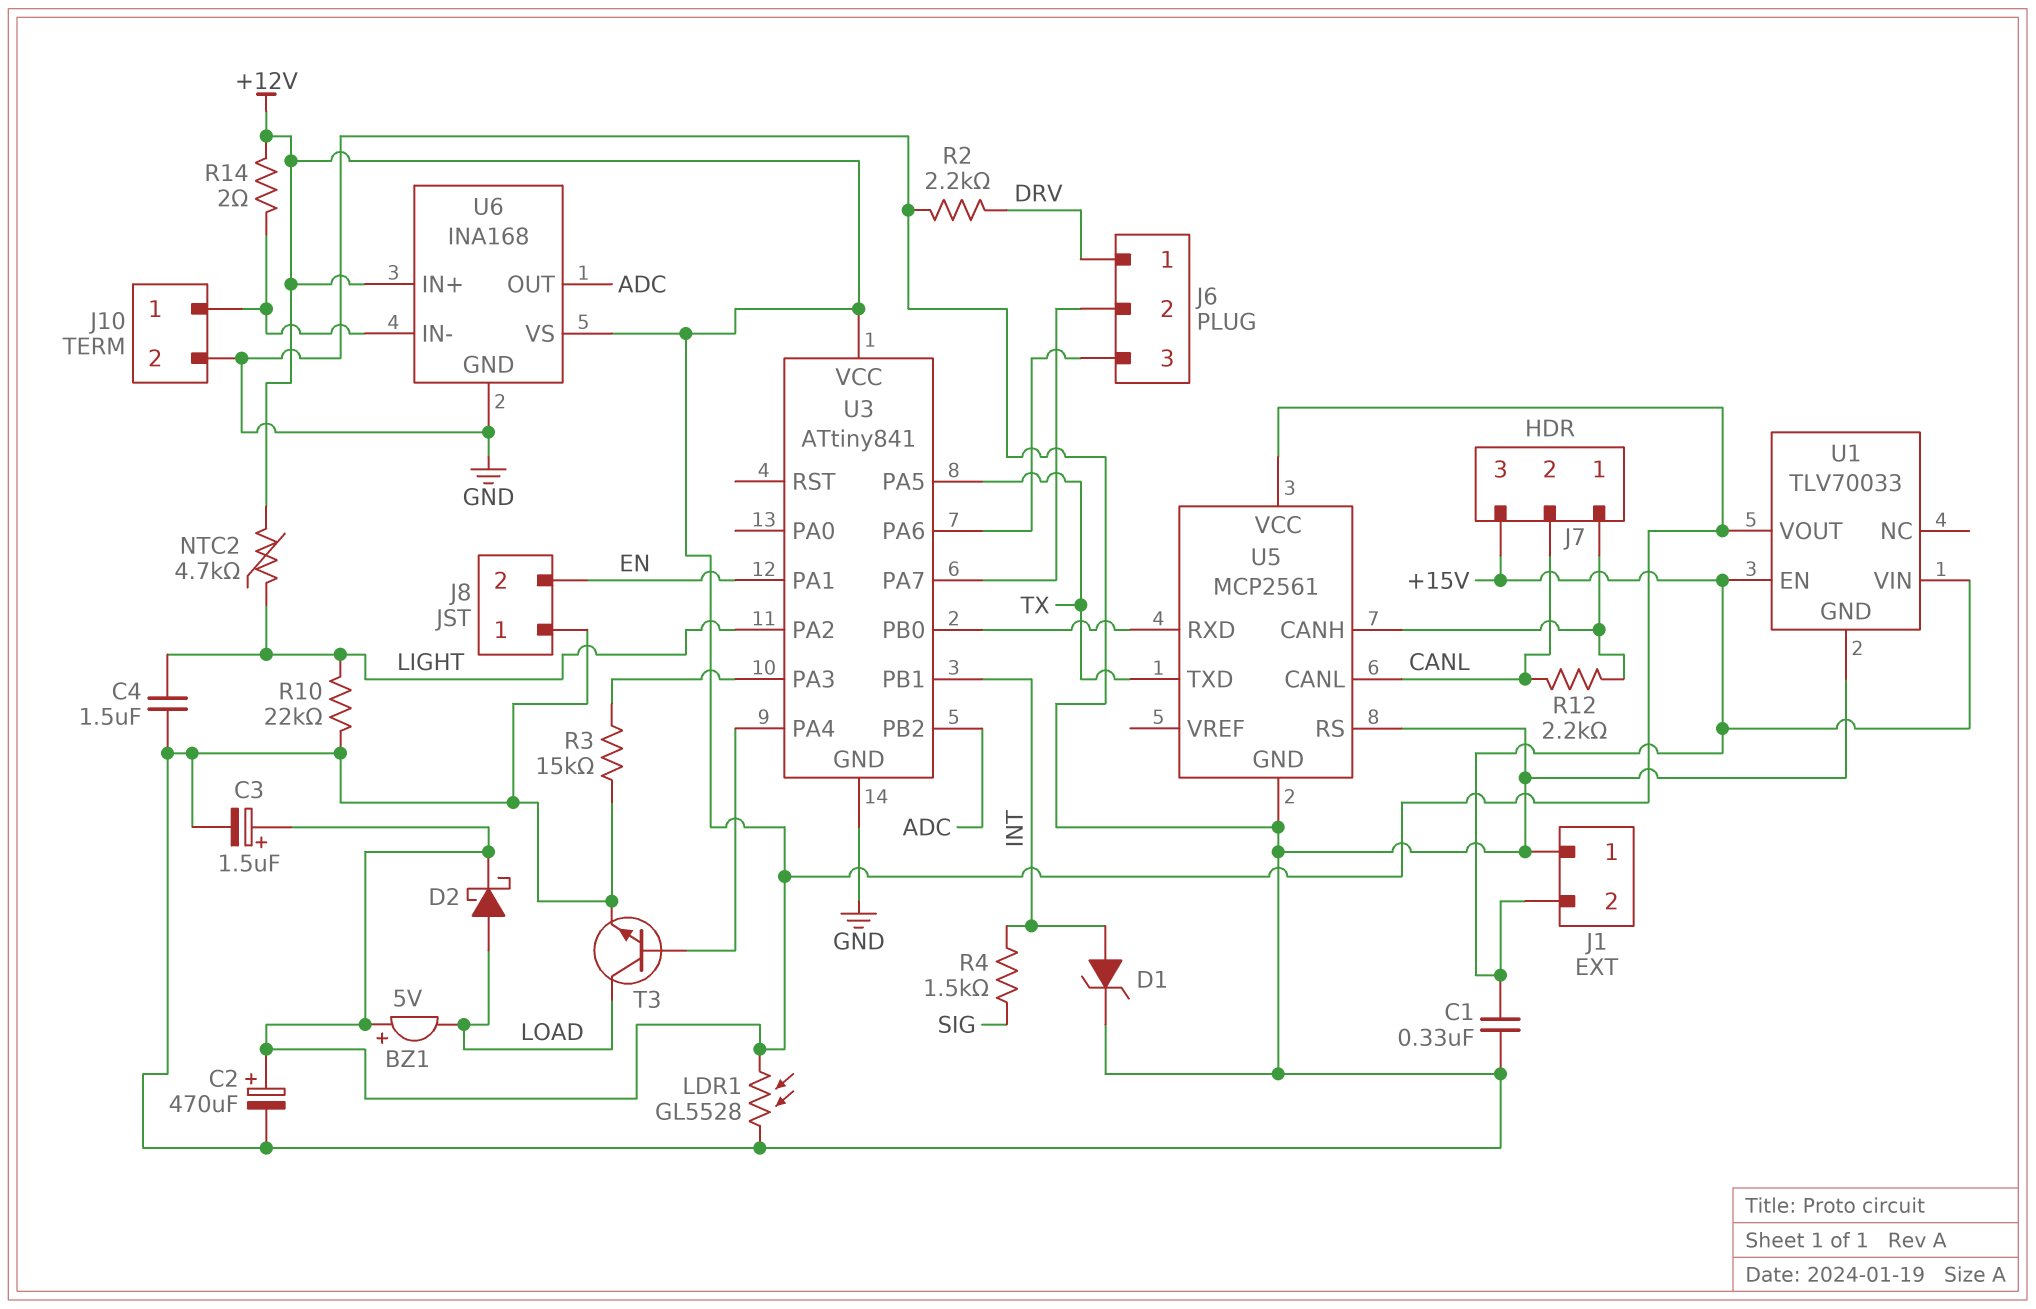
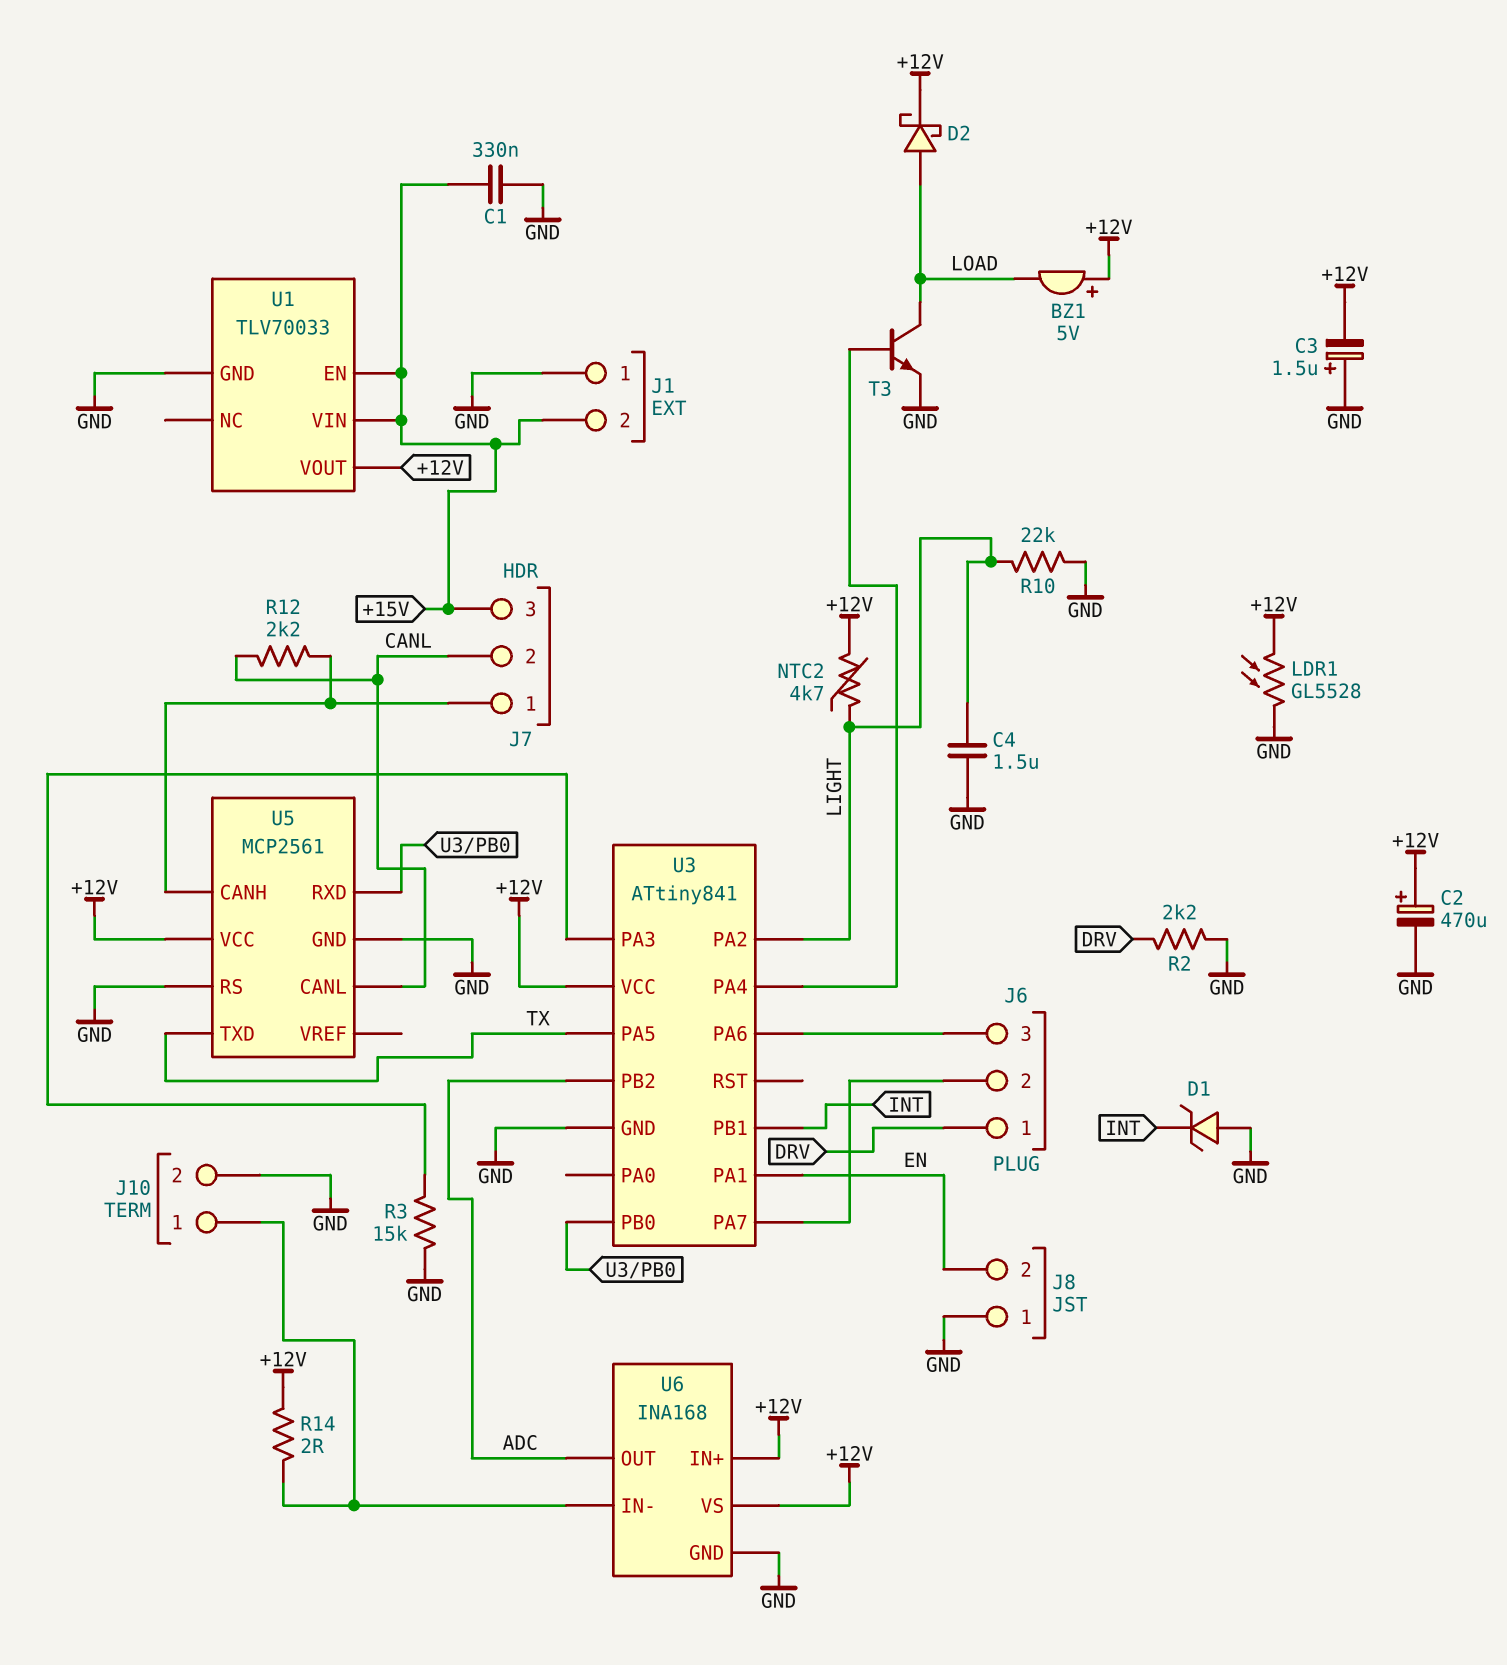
C3: 1.5uF (plus +12V, minus GND) -> 1.5uF (plus GND, minus +12V)
D1: zener (A INT, K GND) -> zener (A GND, K INT)
R4: 1.5k (INT, SIG) -> none

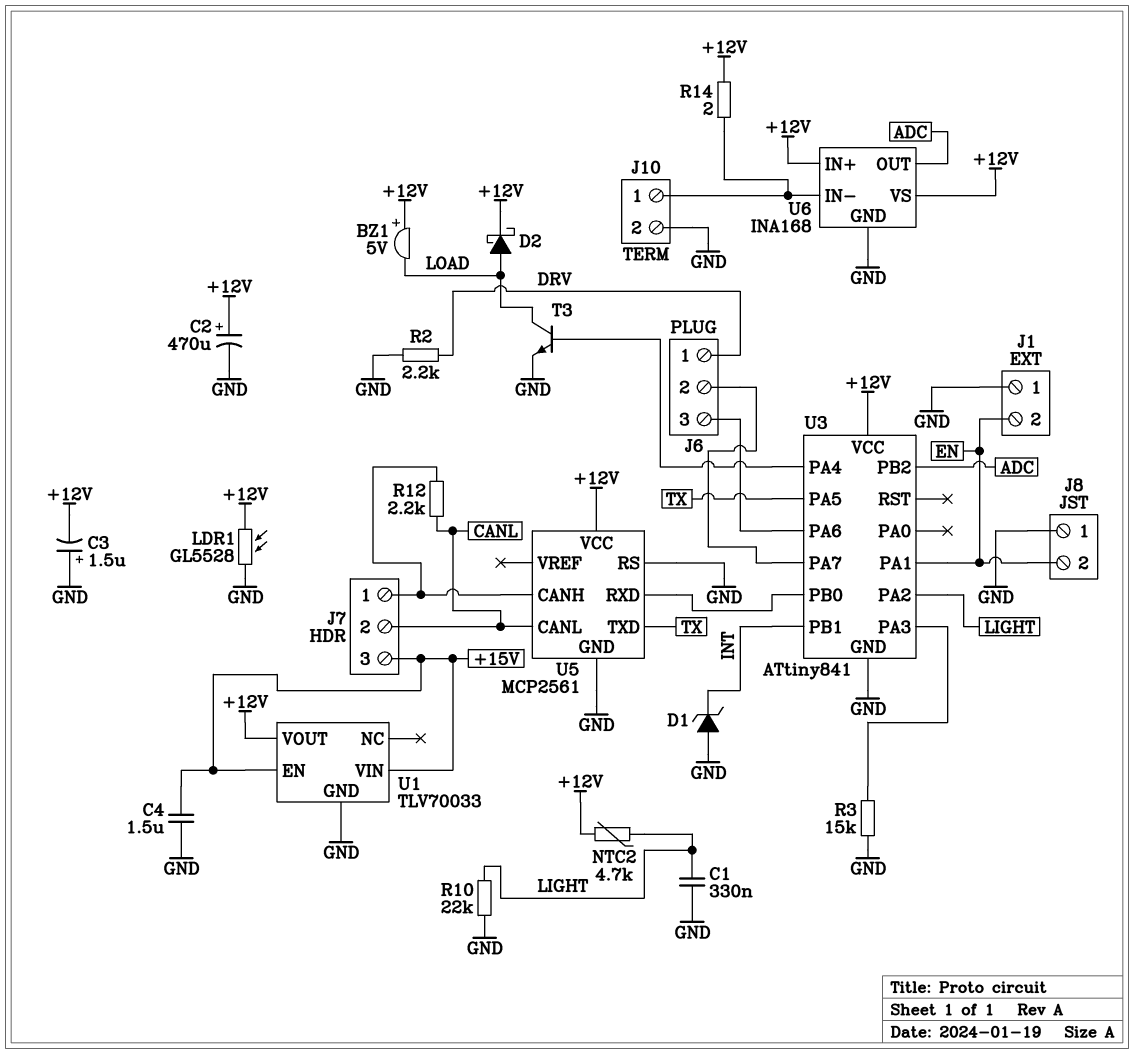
C1: 330nF (+15V, GND) -> 330nF (GND, LIGHT)
C4: 1.5uF (GND, LIGHT) -> 1.5uF (+15V, GND)
J1 pin 2: +15V -> EN

